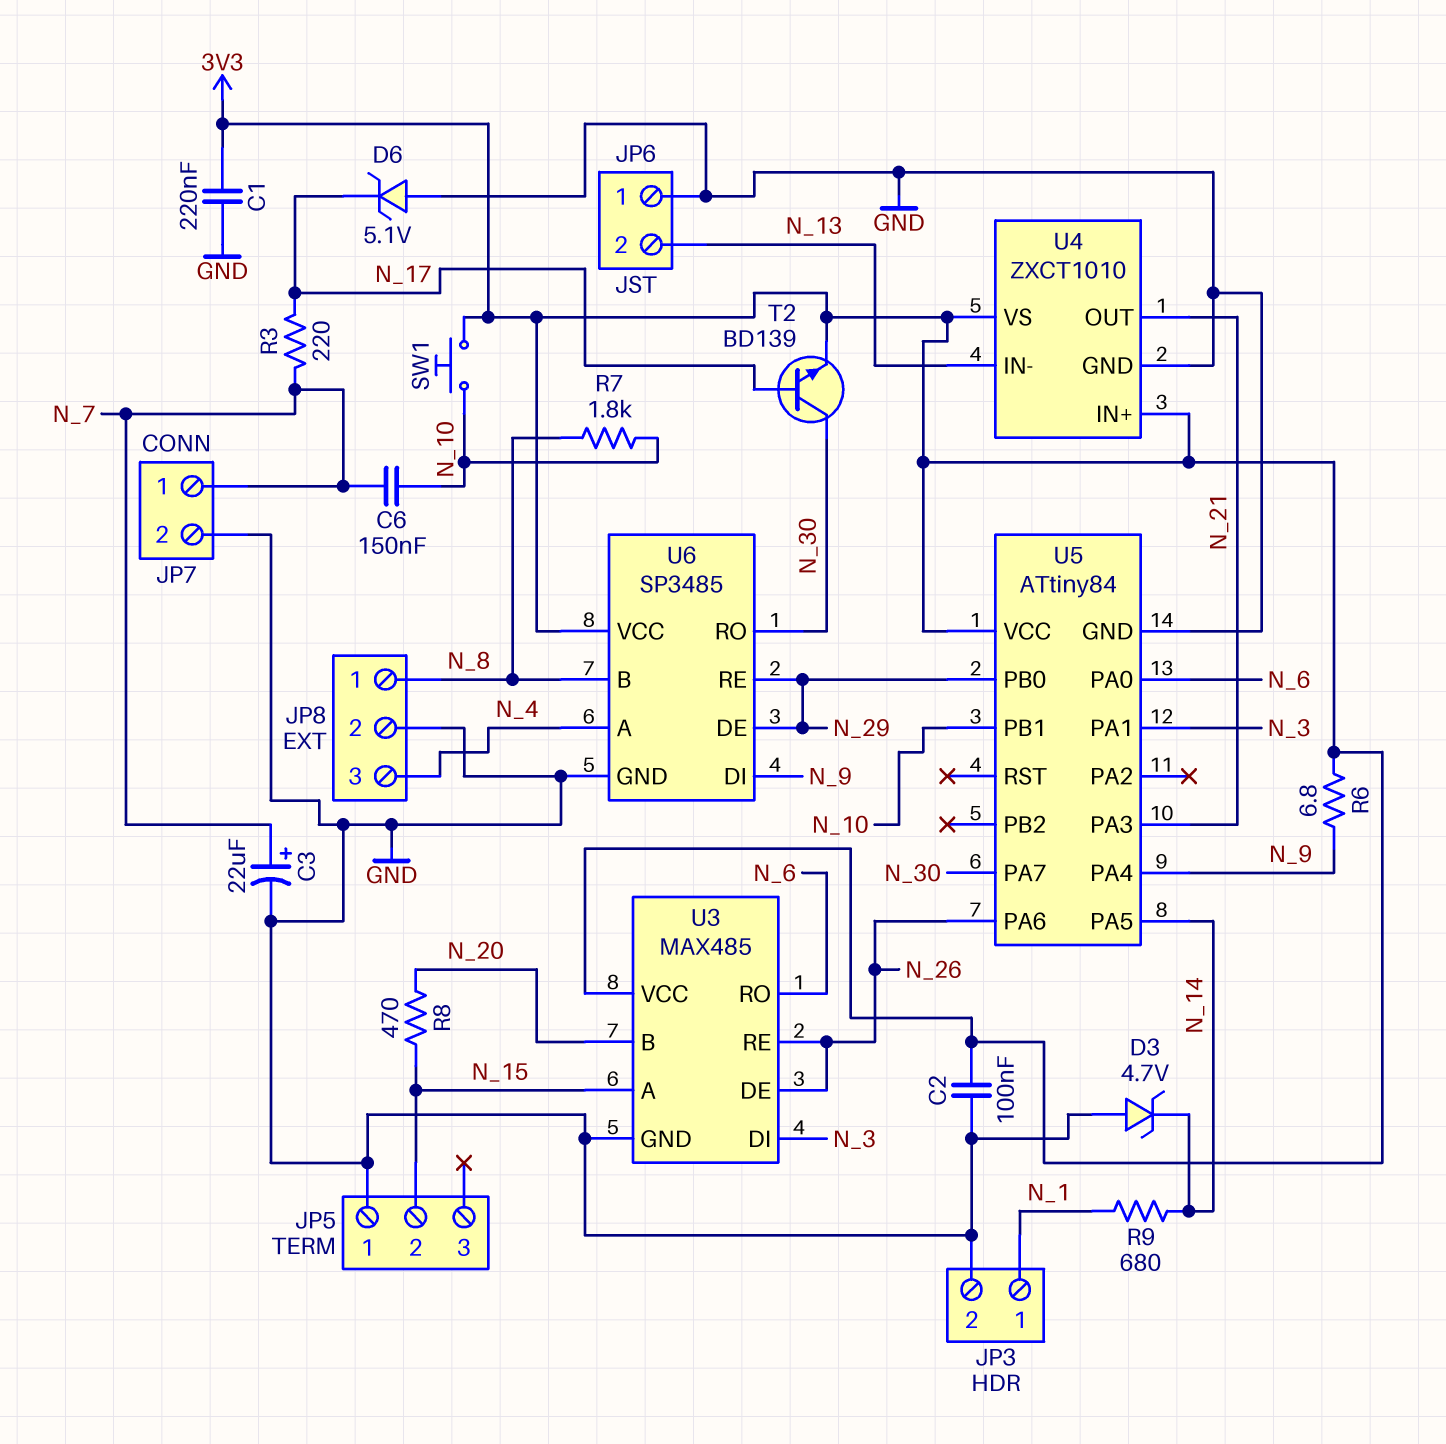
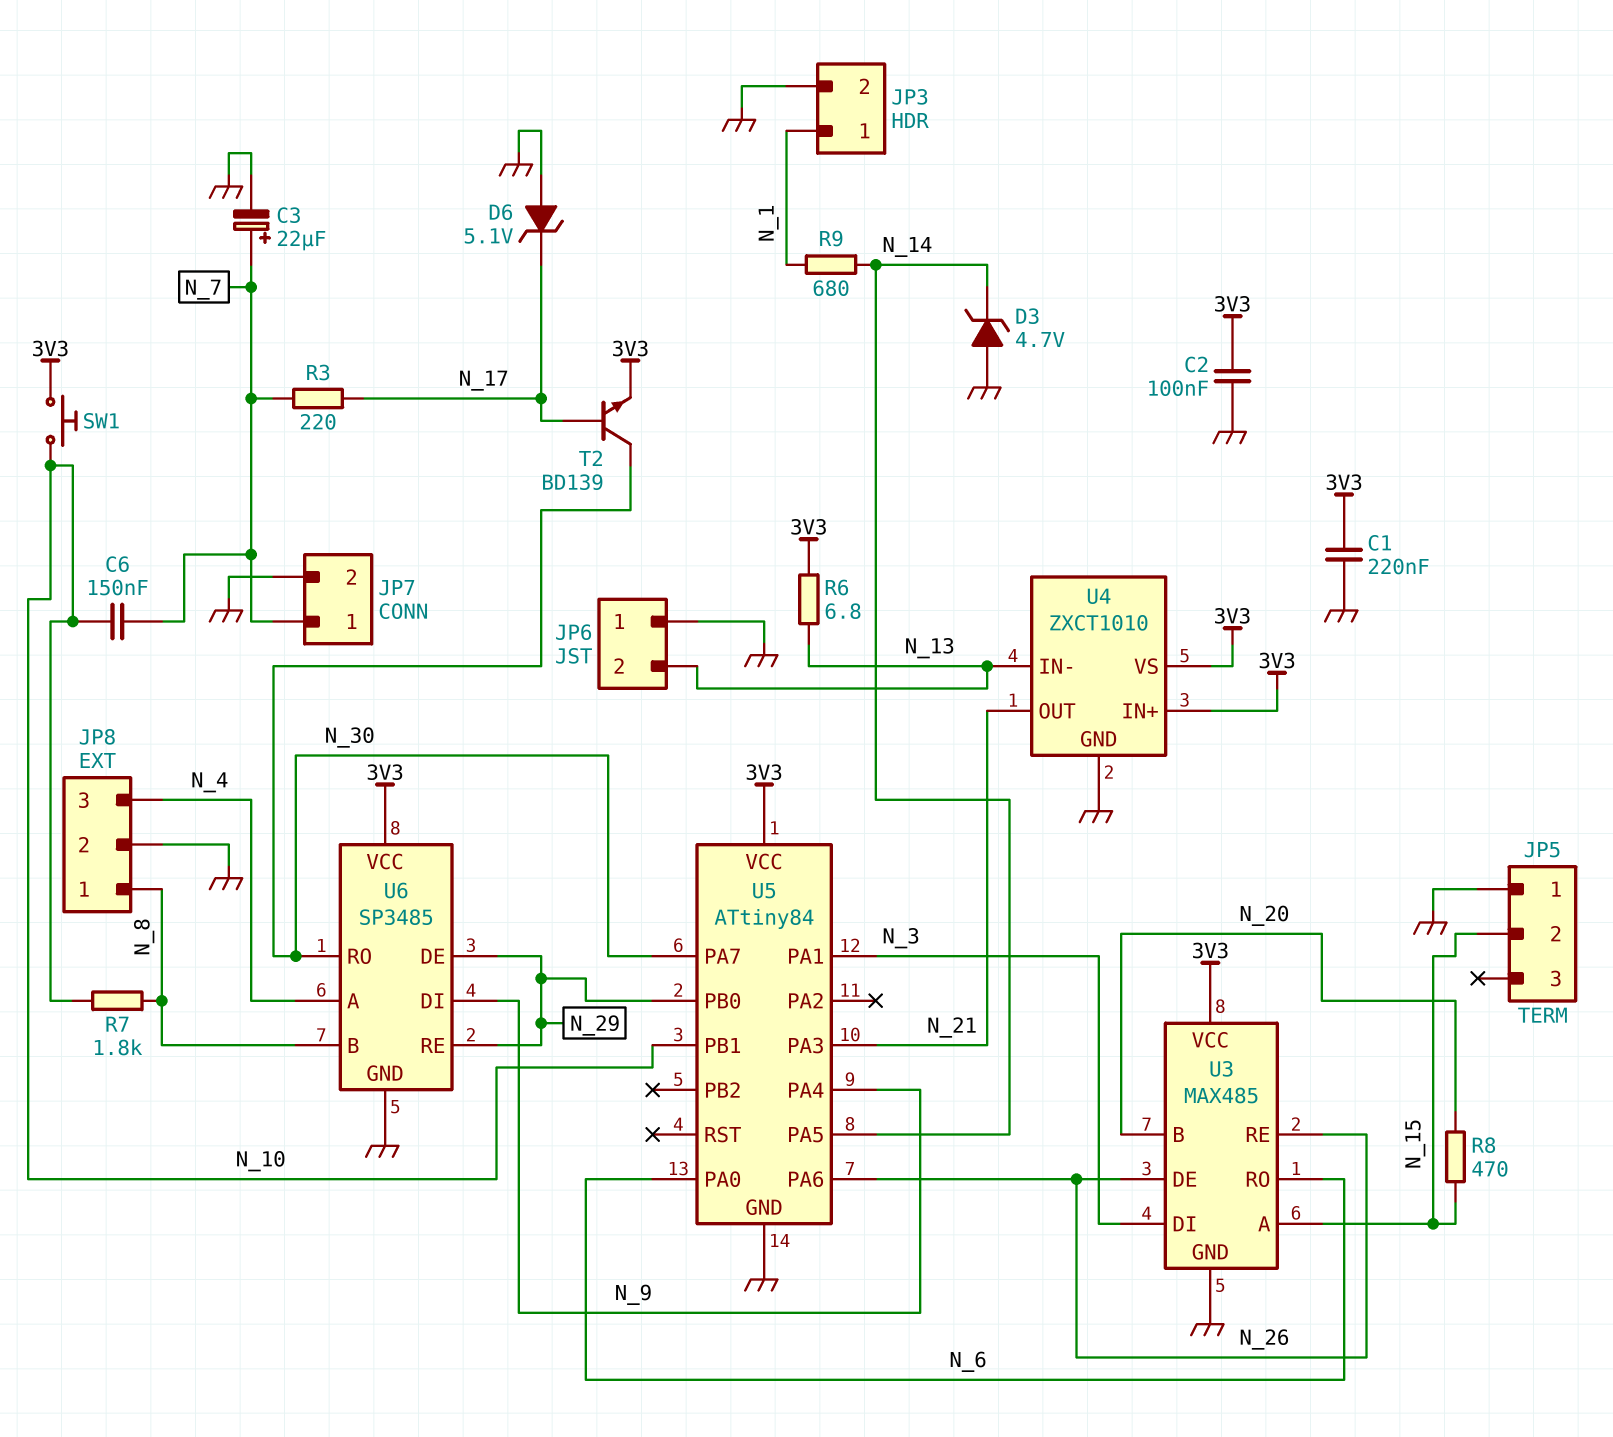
R6: 6.8 (3V3, N_9) -> 6.8 (3V3, N_13)

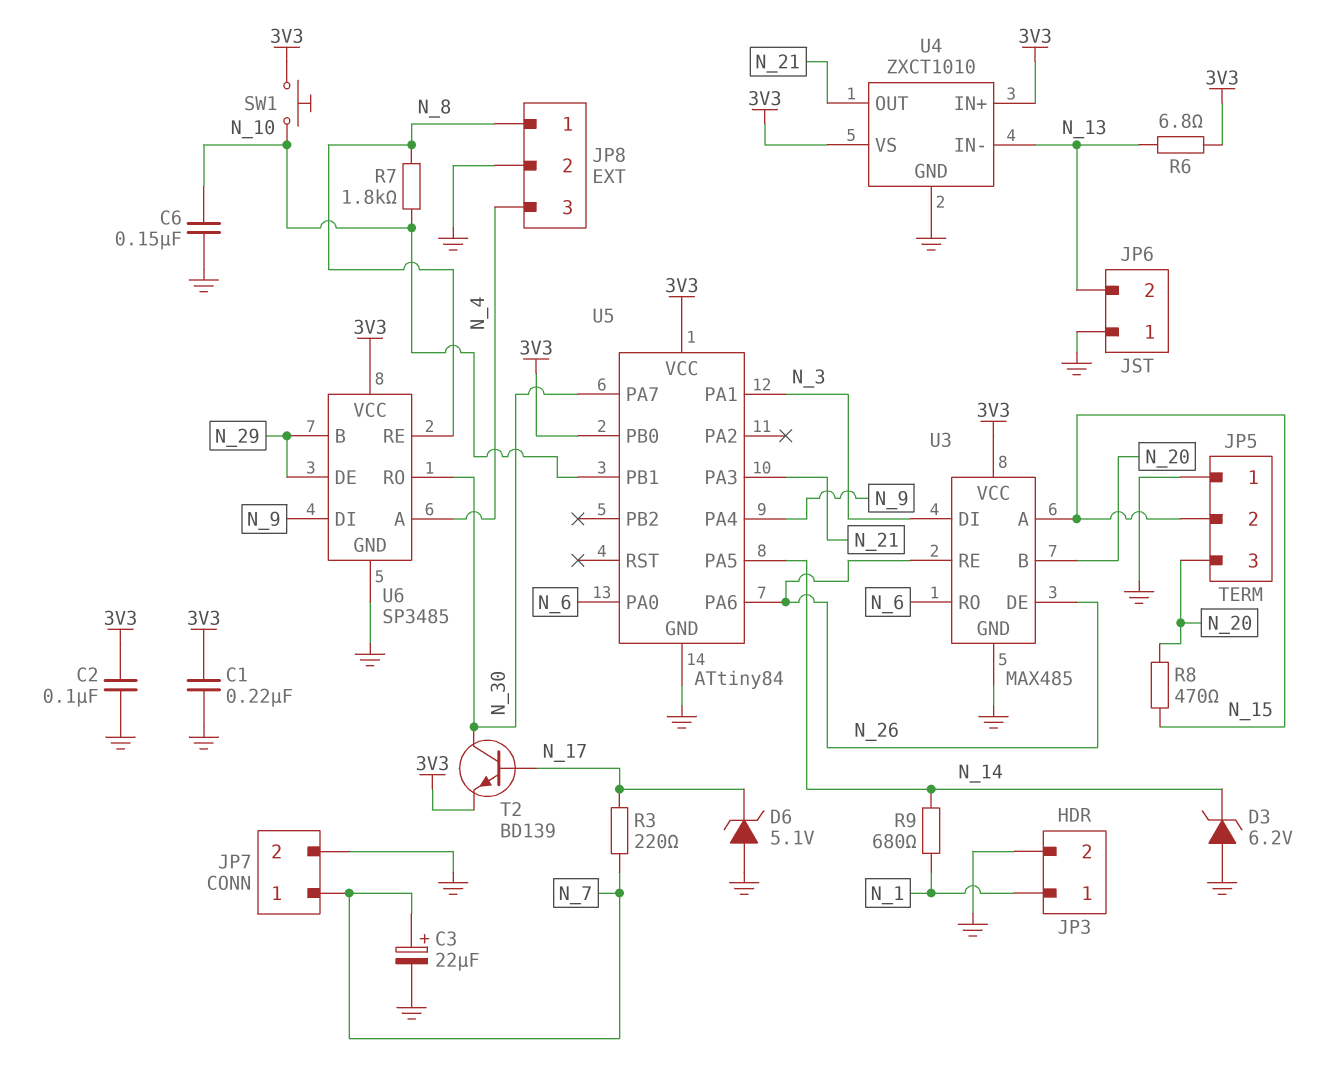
C6: 150nF (N_7, N_10) -> 150nF (GND, N_10)
D3: zener 4.7V (A GND, K N_14) -> zener 6.2V (A GND, K N_14)
JP5 pin 3: none -> N_20
U5 pin PB0: N_29 -> 3V3
U6 pin B: N_8 -> N_29
U6 pin RE: N_29 -> N_8

